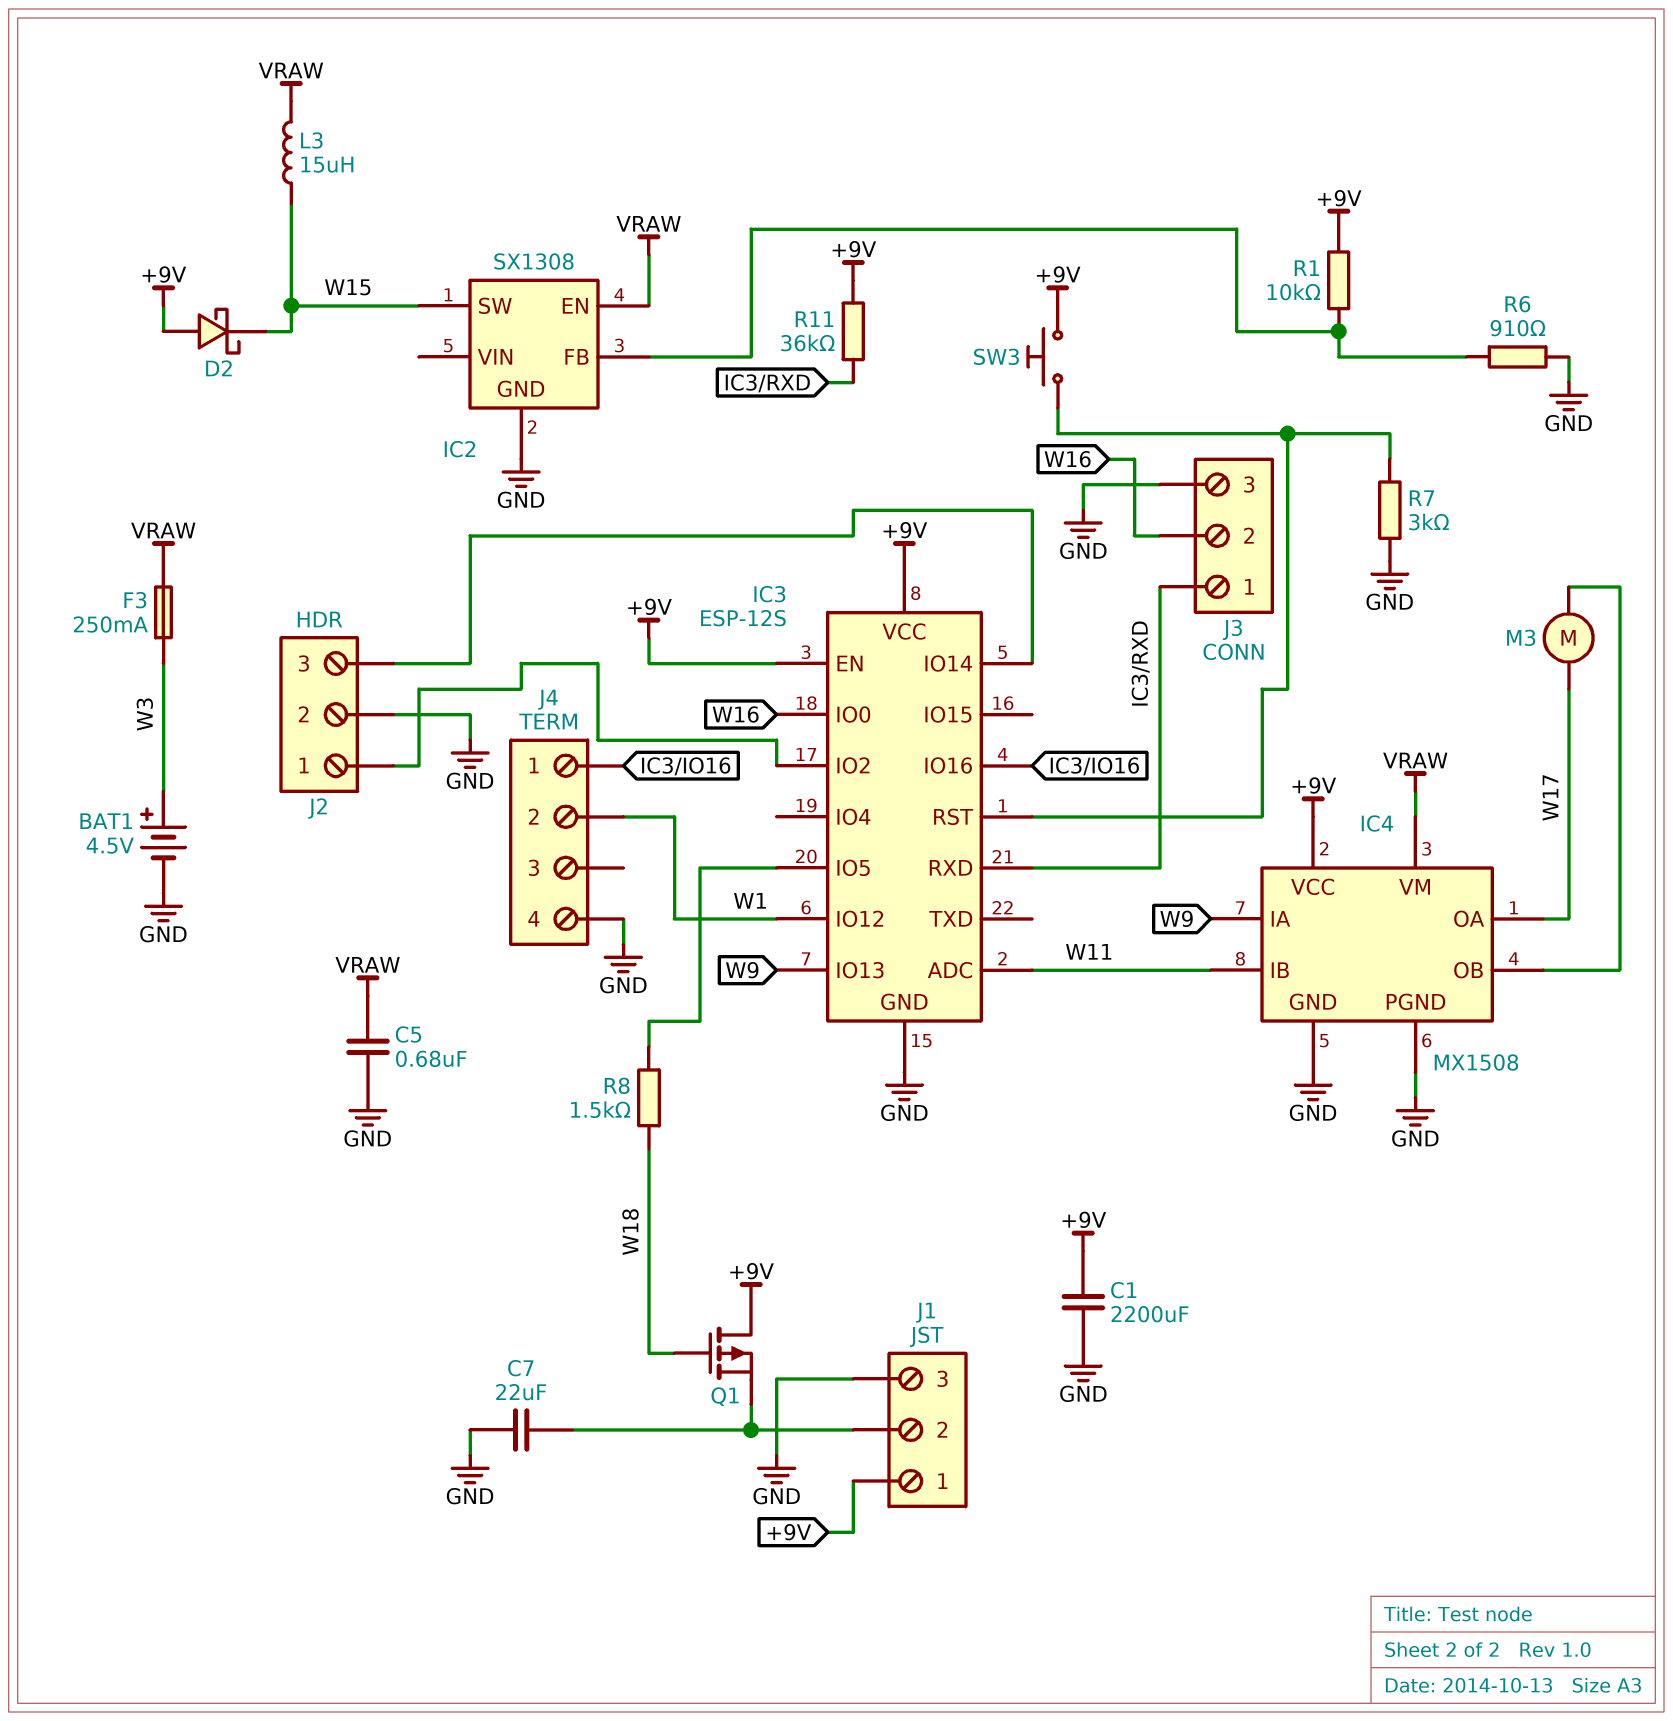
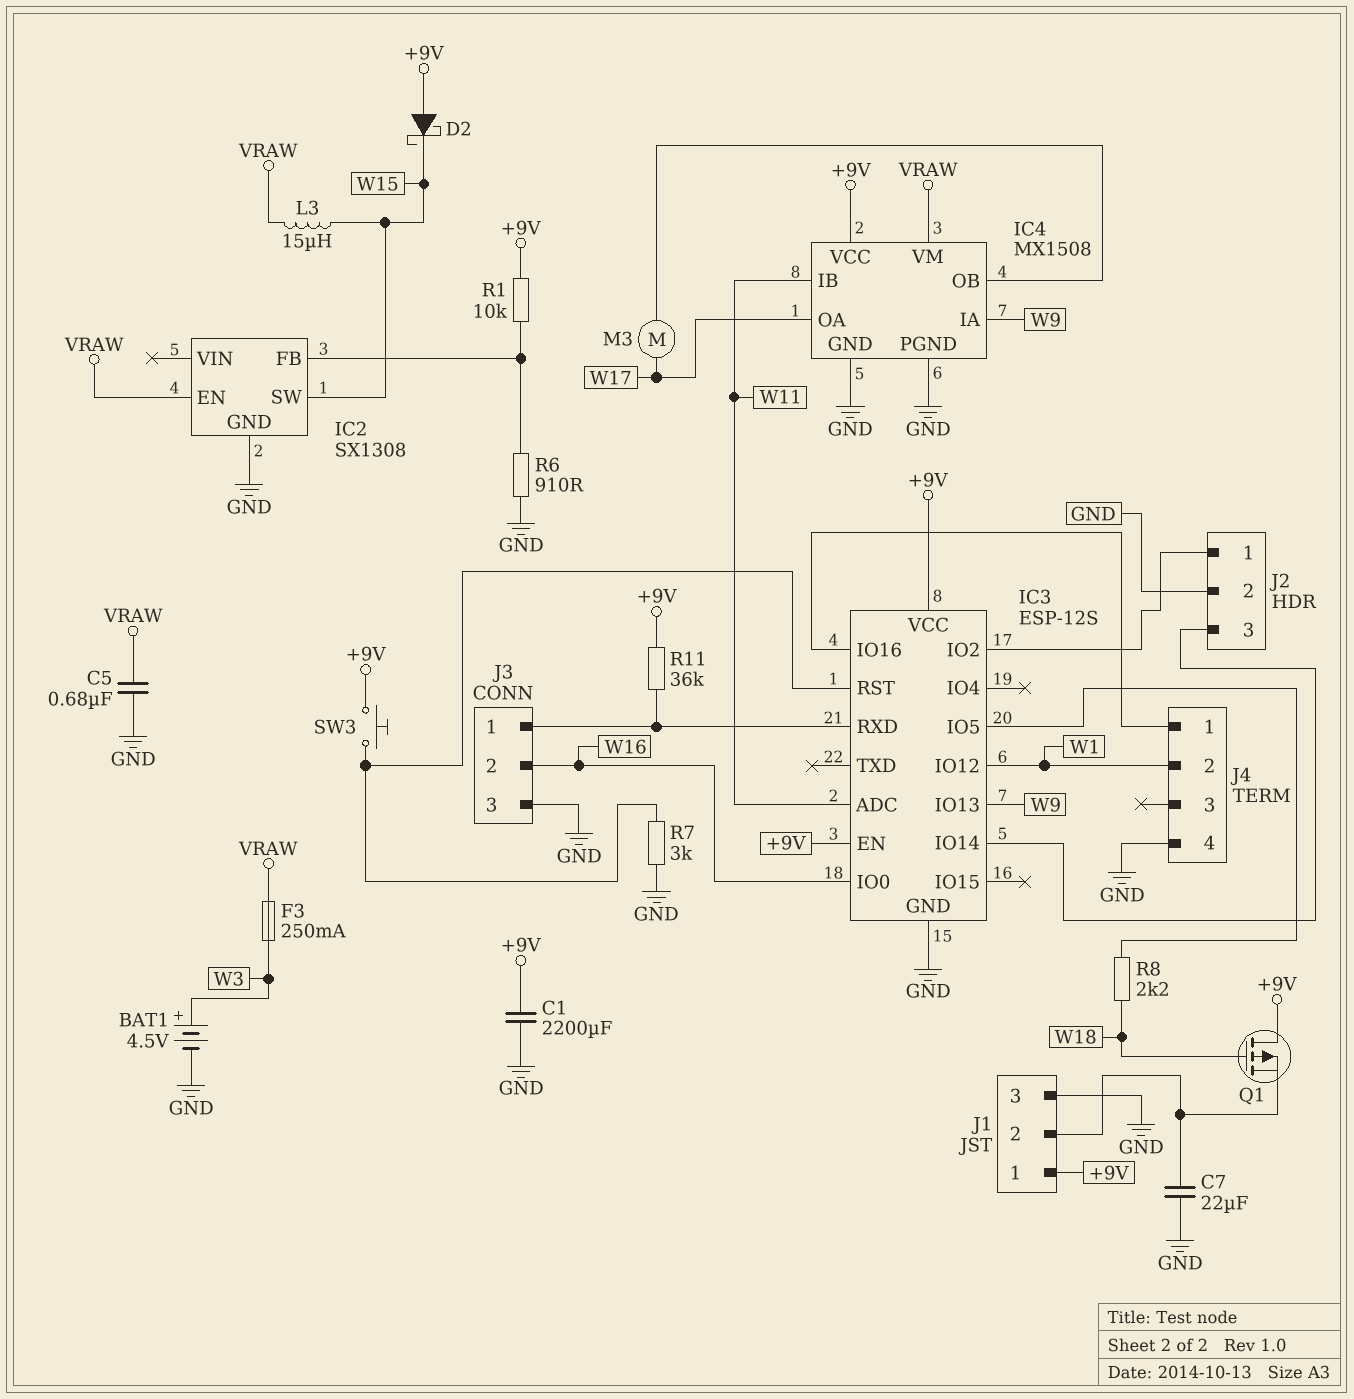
R8: 1.5k (IC3/IO5, W18) -> 2.2k (IC3/IO5, W18)

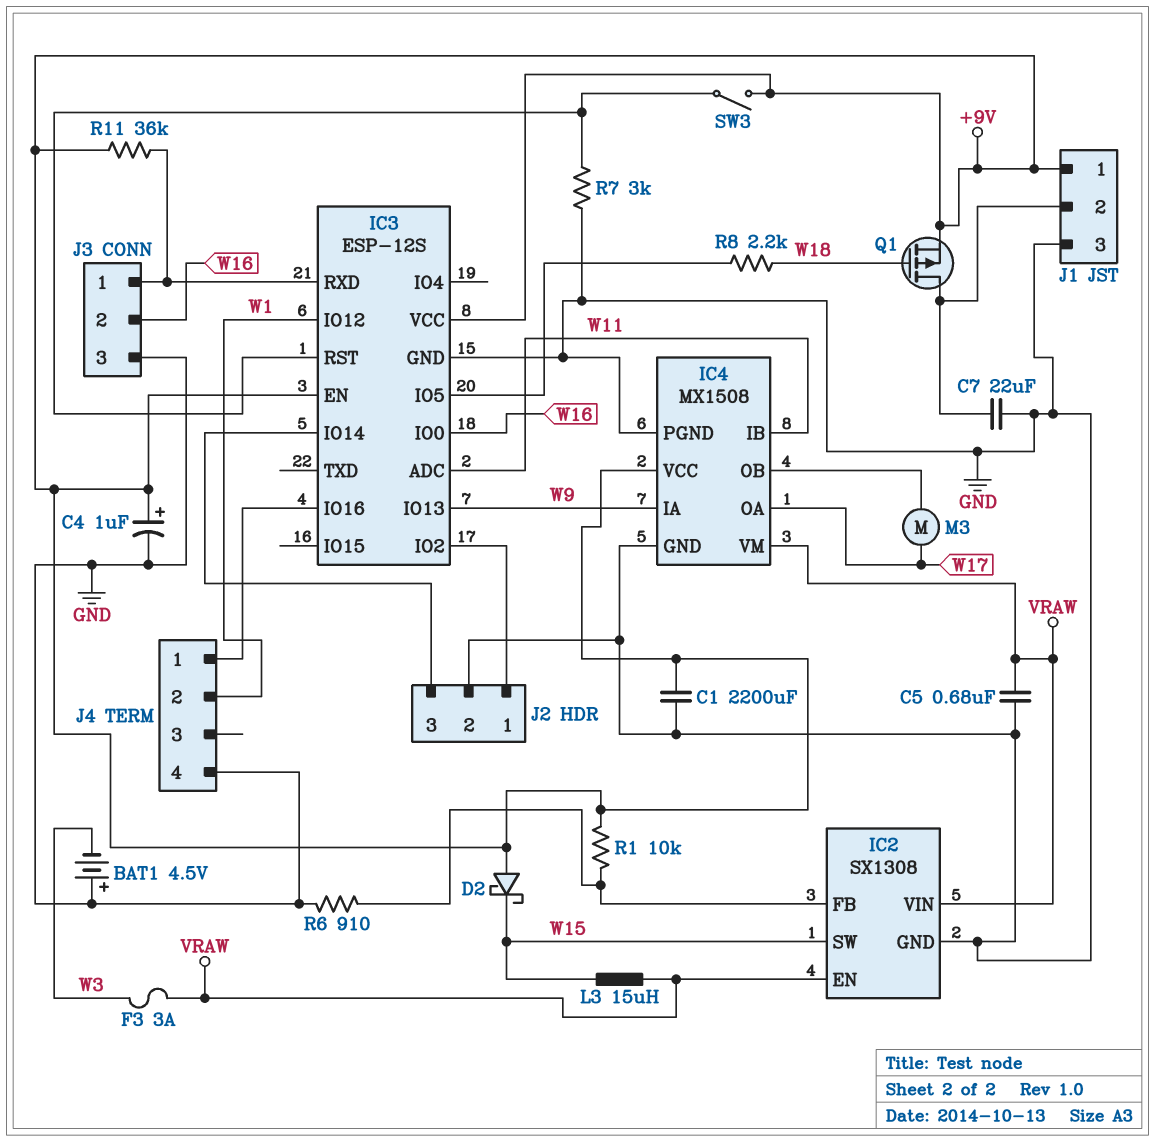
BAT1: 4.5V (plus W3, minus GND) -> 4.5V (plus GND, minus W3)
C4: none -> 1uF (plus +9V, minus GND)
F3: 250mA (VRAW, W3) -> 3A (VRAW, W3)
IC2 pin VIN: none -> VRAW
Q1: PMOS (G W18, D +9V, S J1/2) -> PMOS (G W18, D J1/2, S +9V)
SW3: button (+9V, IC3/RST) -> switch (+9V, IC3/RST)

